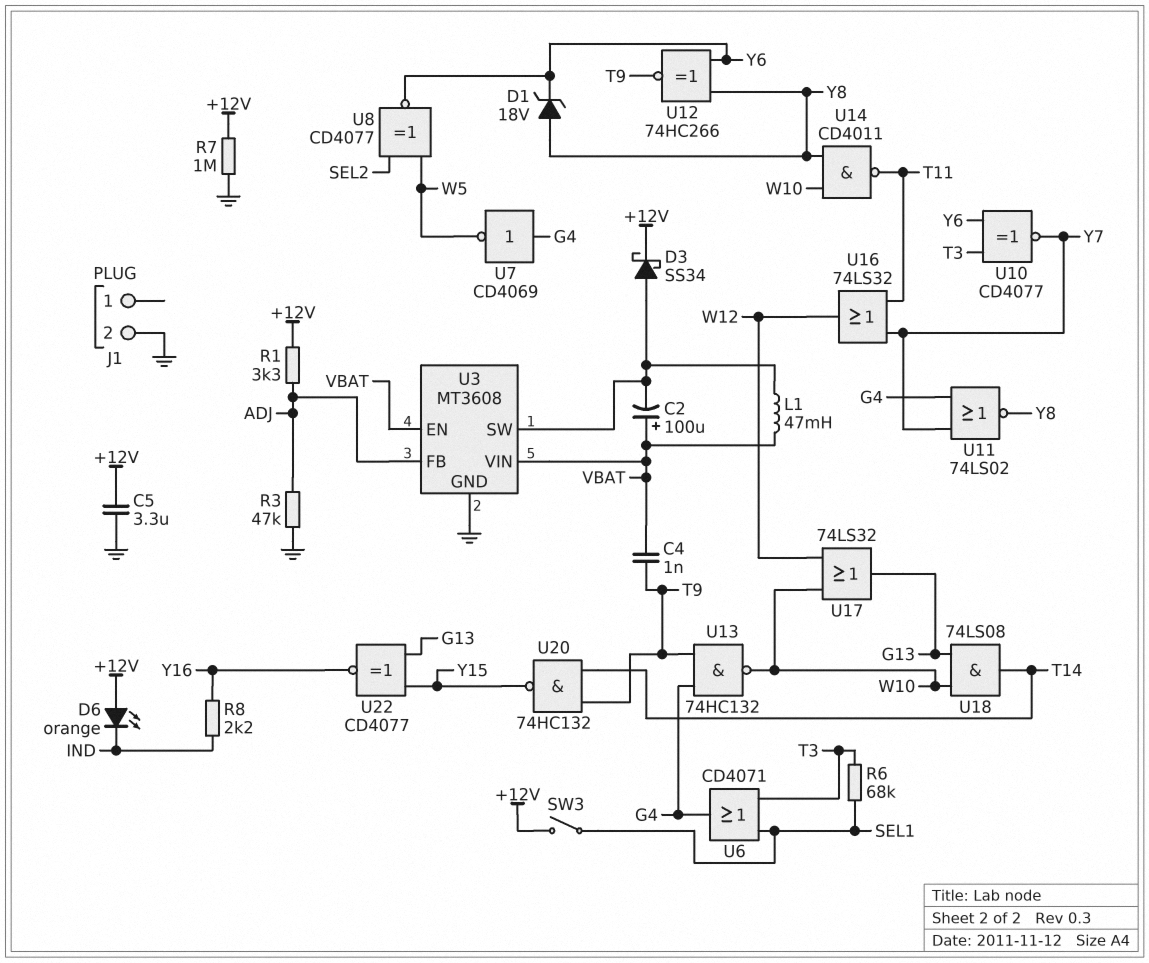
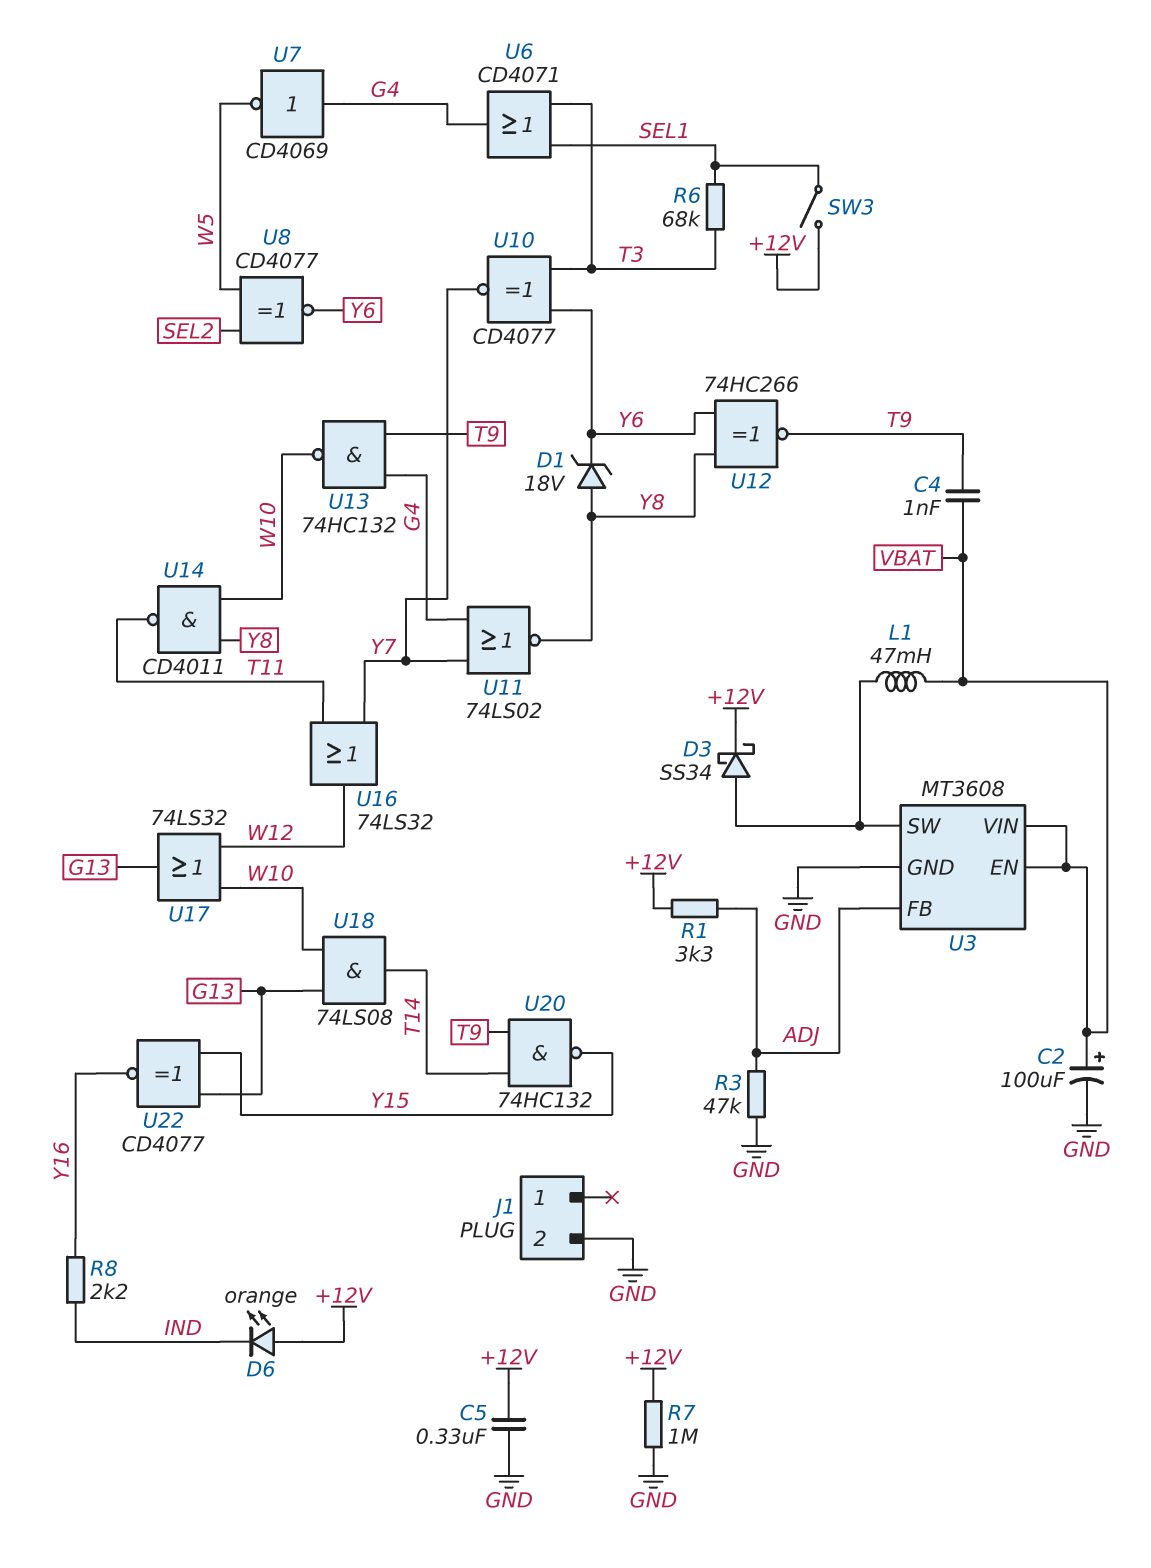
C2: 100uF (plus VBAT, minus U3/SW) -> 100uF (plus VBAT, minus GND)
C5: 3.3uF (+12V, GND) -> 330nF (+12V, GND)

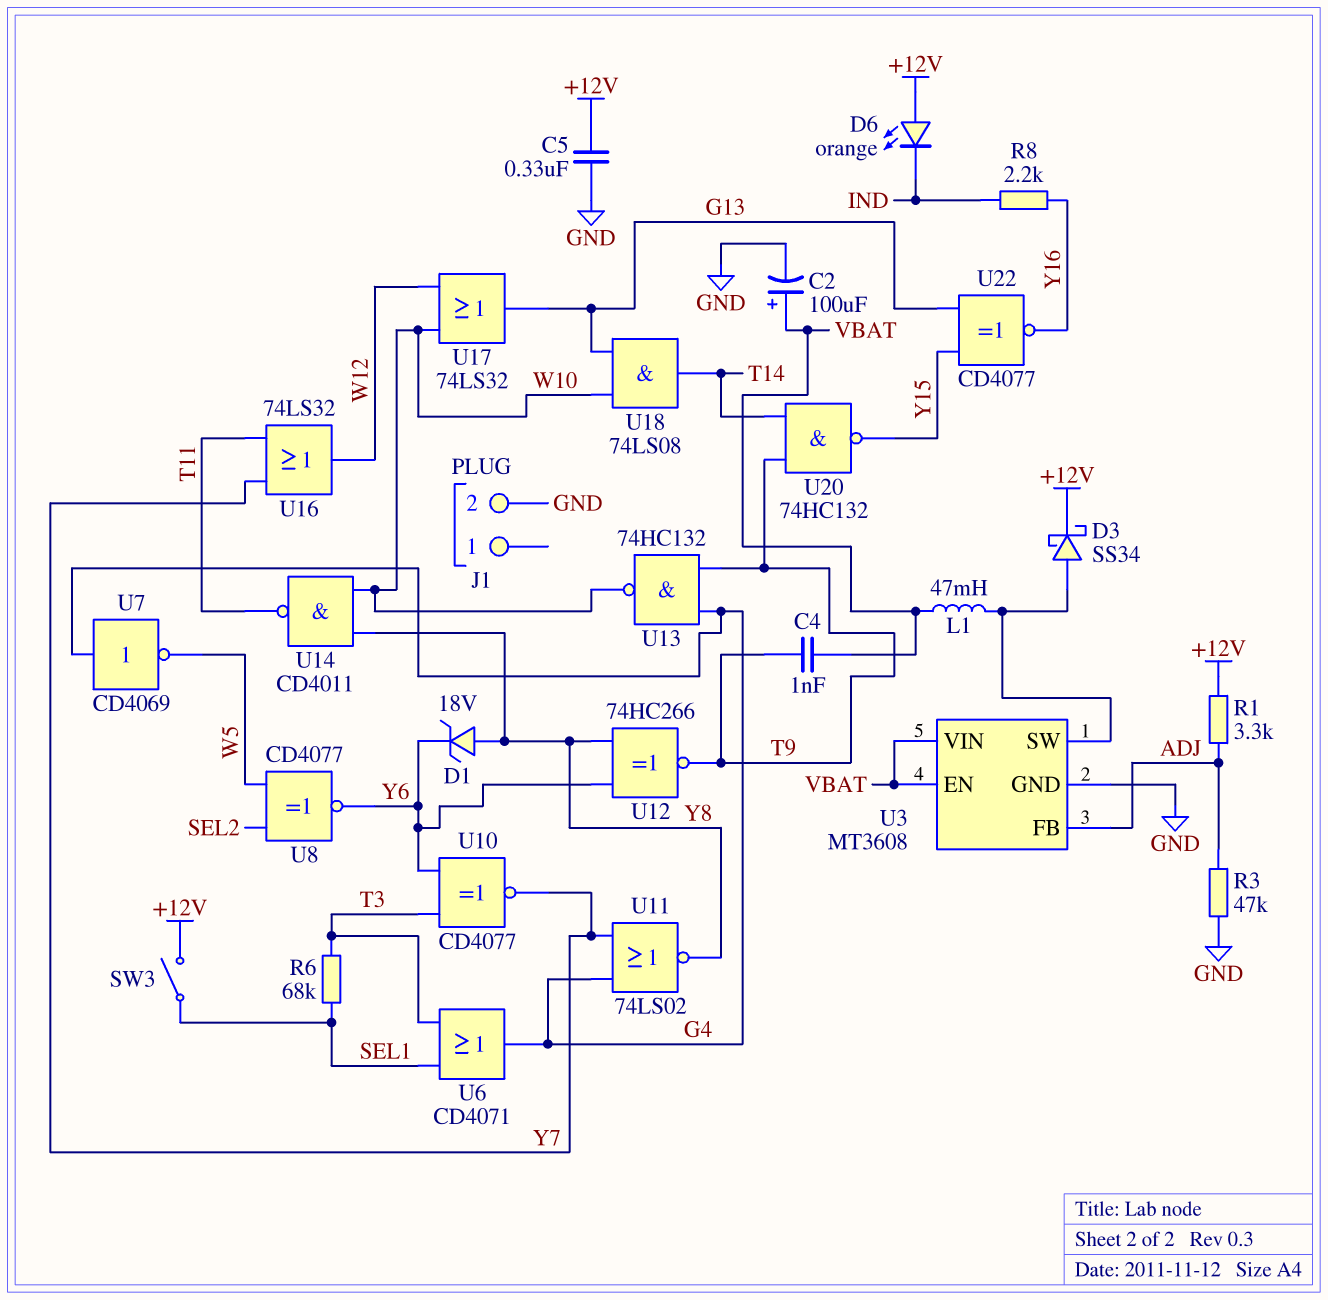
R7: 1M (+12V, GND) -> none

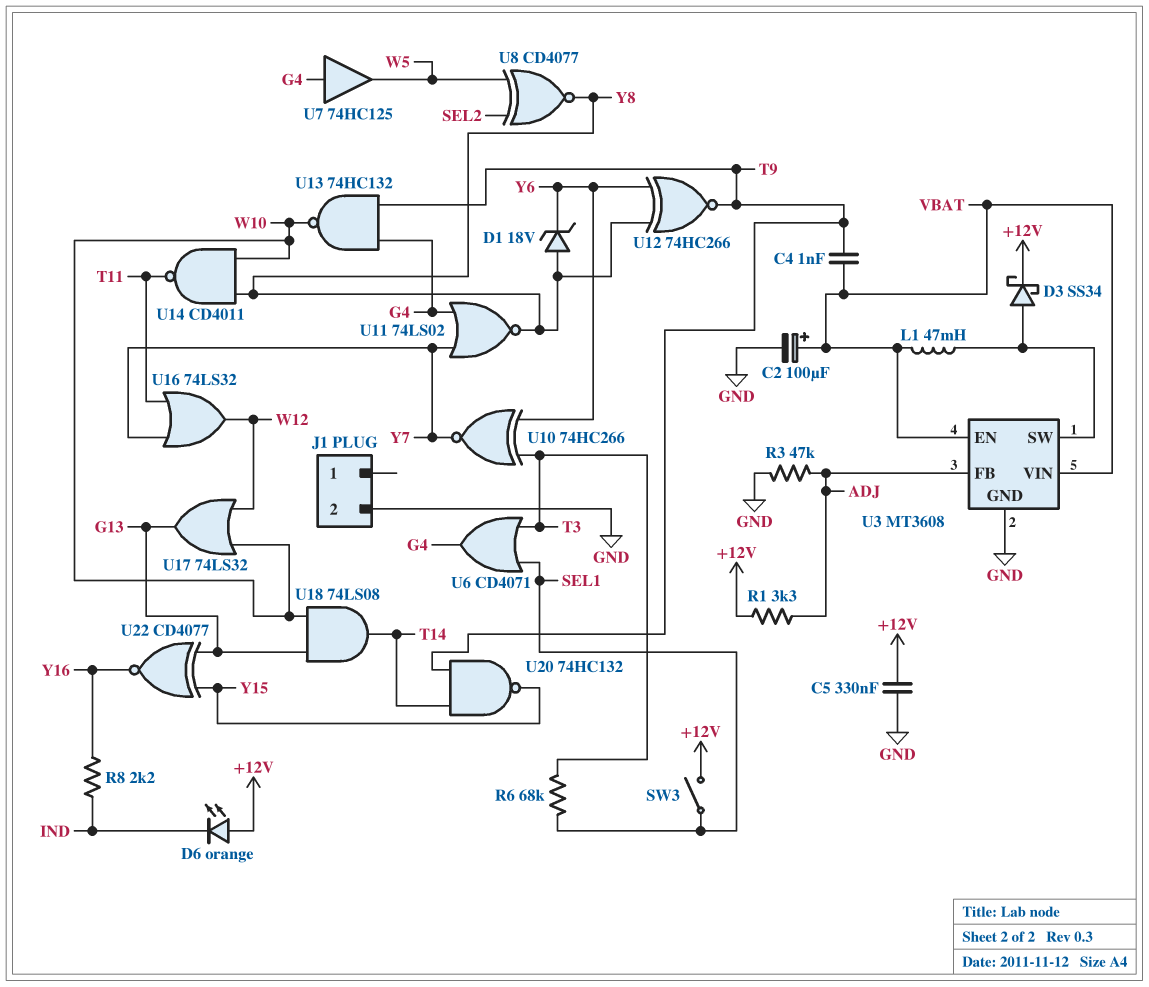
U7: NOT CD4069 (in G4, out W5) -> buffer 74HC125 (in G4, out W5)
U8: XNOR CD4077 (in SEL2, in W5, out Y6) -> XNOR CD4077 (in SEL2, in W5, out Y8)
U10: XNOR CD4077 (in T3, in Y6, out Y7) -> XNOR 74HC266 (in T3, in Y6, out Y7)

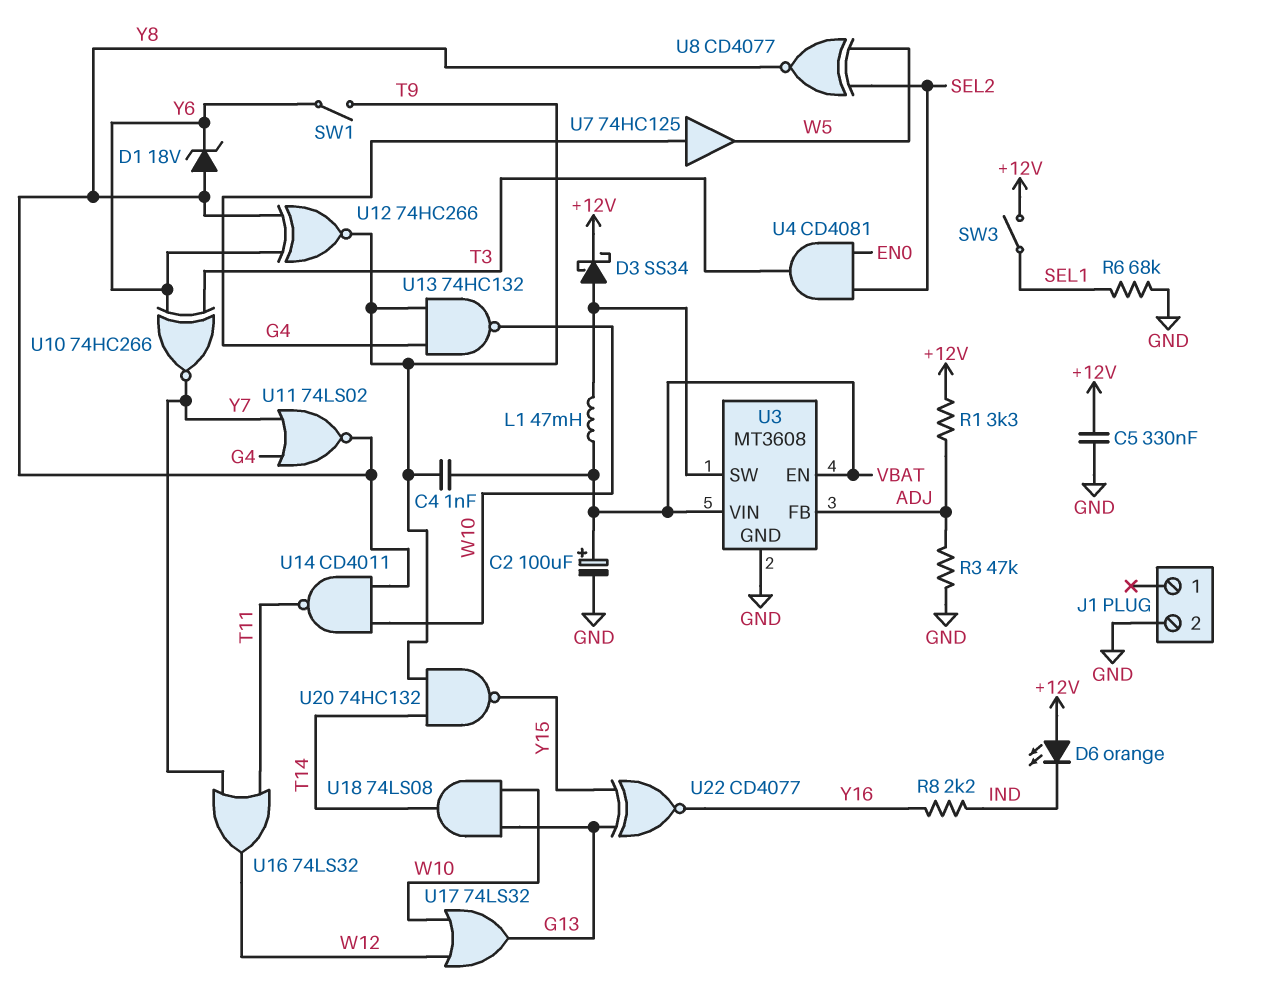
R6: 68k (SEL1, T3) -> 68k (GND, SEL1)
SW1: none -> switch (T9, Y6)
U4: none -> AND CD4081 (in EN0, in SEL2, out T3)
U6: OR CD4071 (in SEL1, in T3, out G4) -> none

